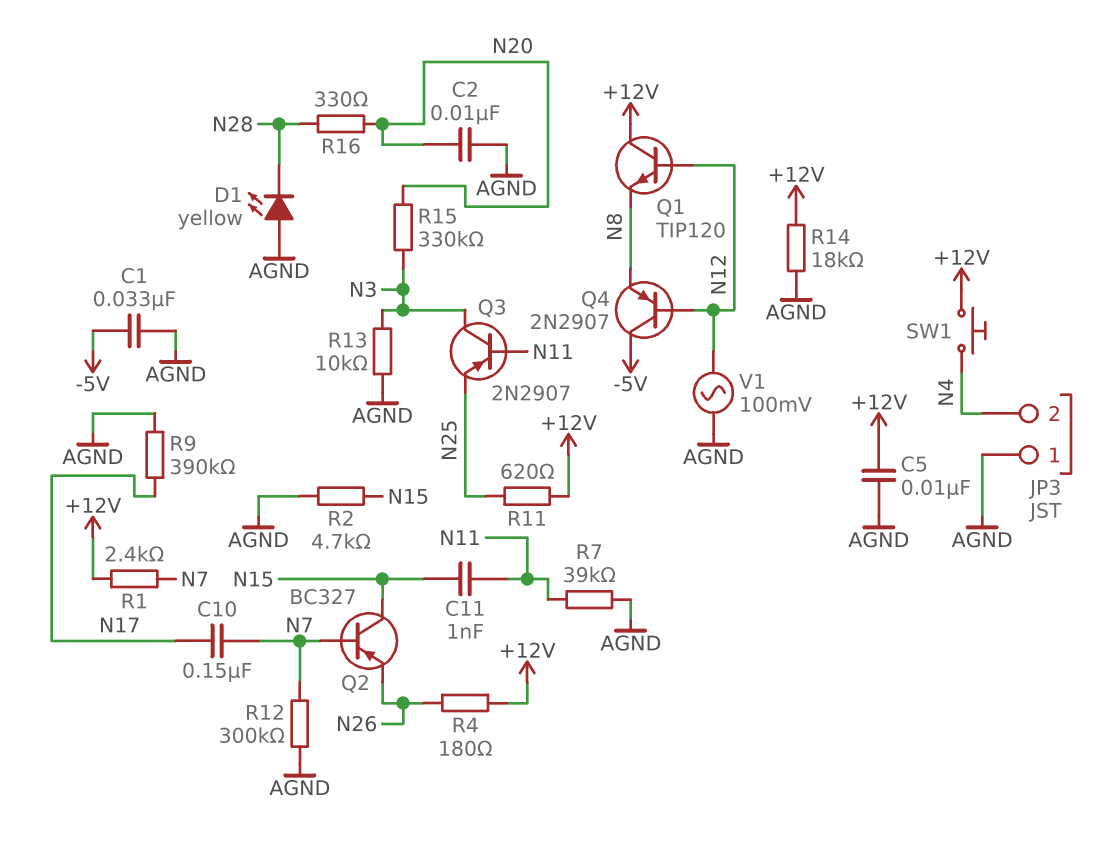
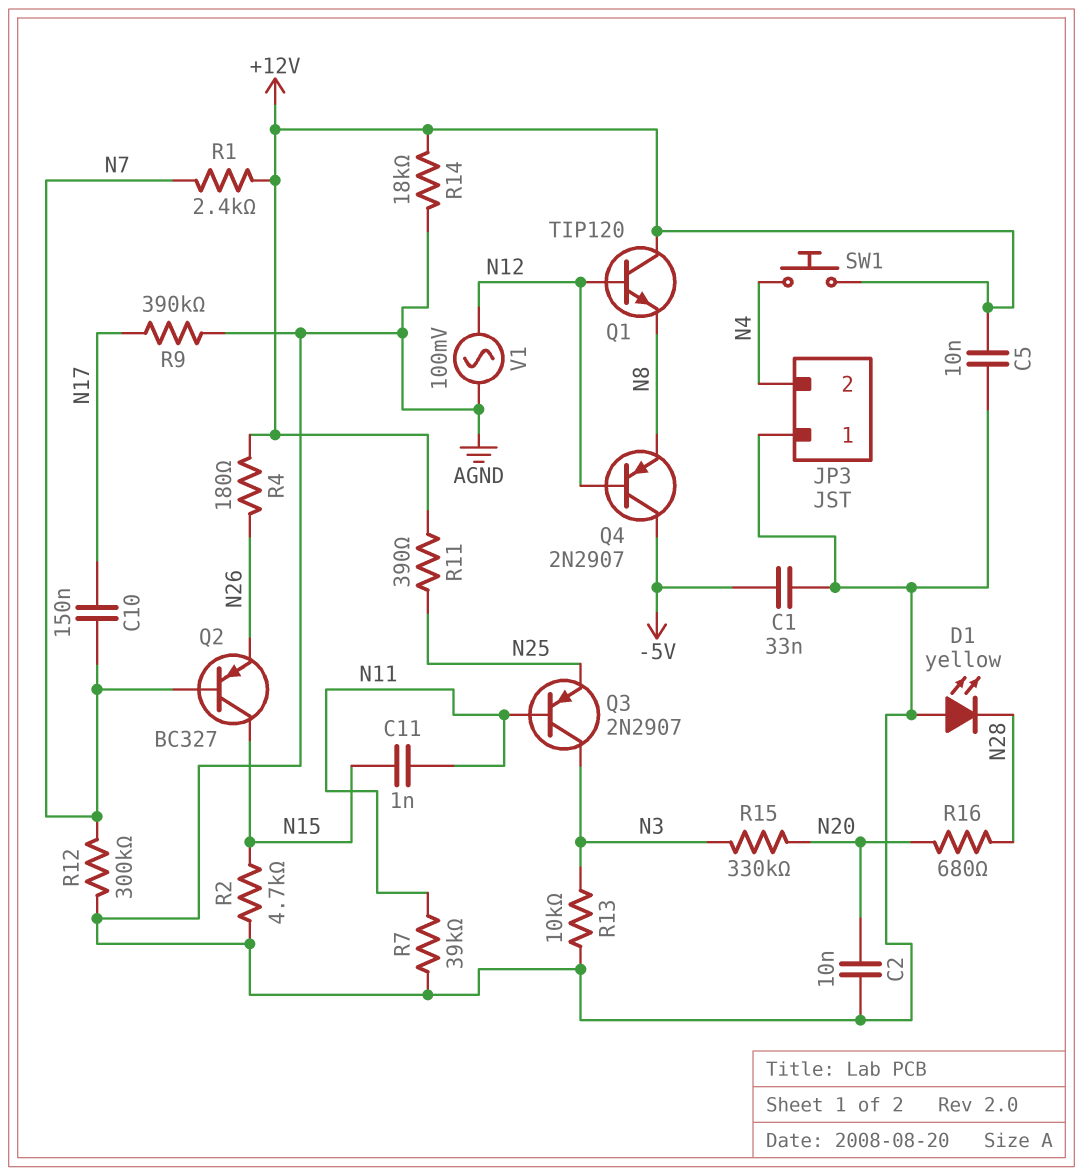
R11: 620 (+12V, N25) -> 390 (+12V, N25)
R16: 330 (N20, N28) -> 680 (N20, N28)

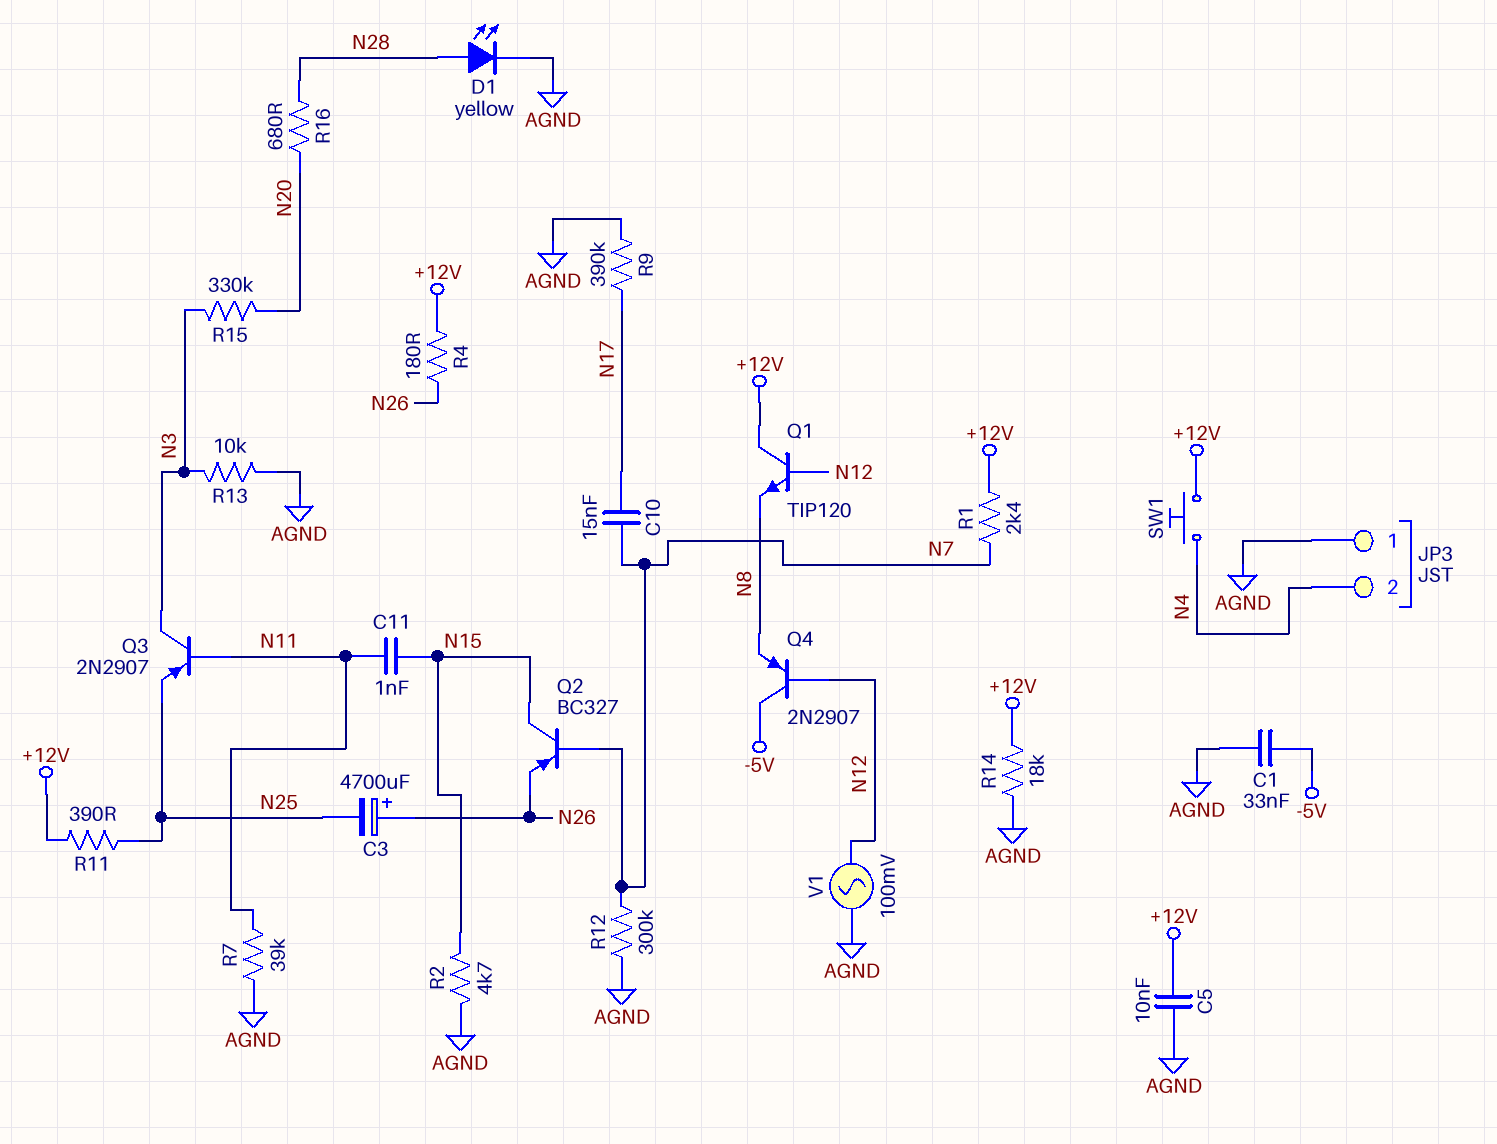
C2: 10nF (AGND, N20) -> none
C3: none -> 4700uF (plus N26, minus N25)
C10: 150nF (N7, N17) -> 15nF (N7, N17)
D1: LED yellow (A AGND, K N28) -> LED yellow (A N28, K AGND)

